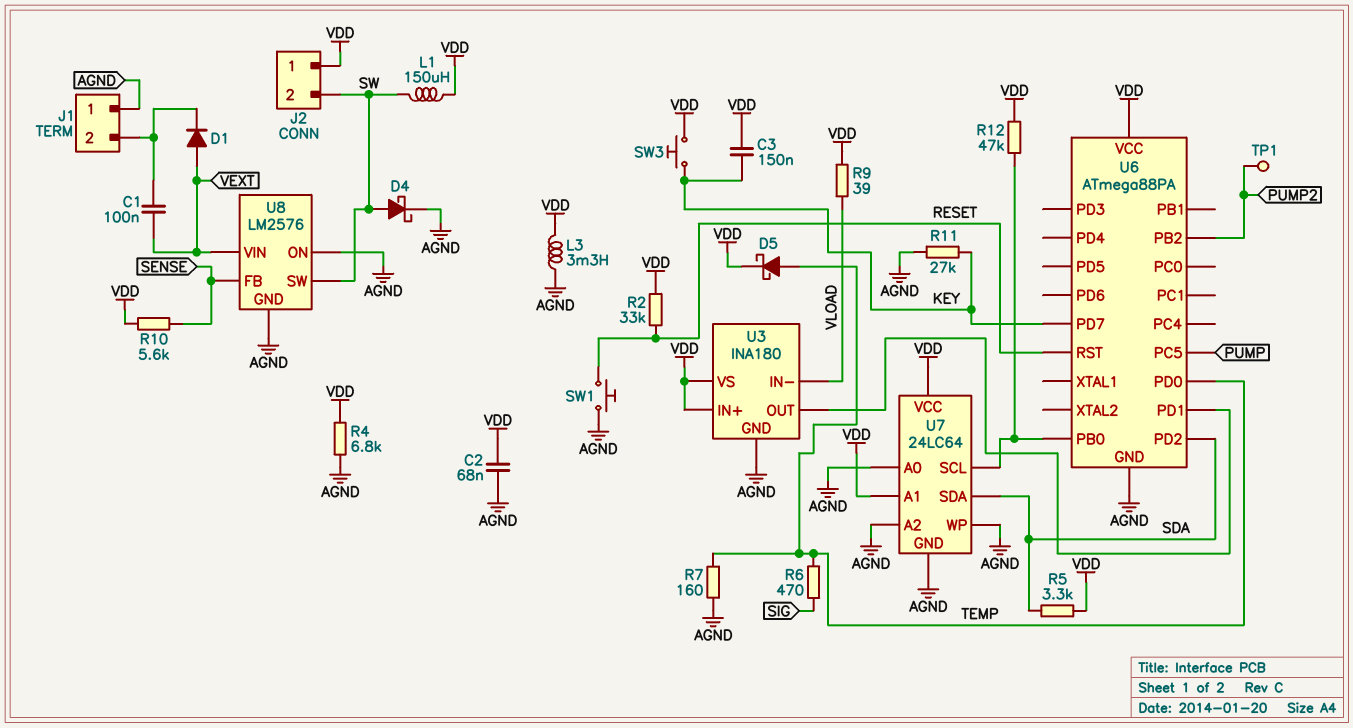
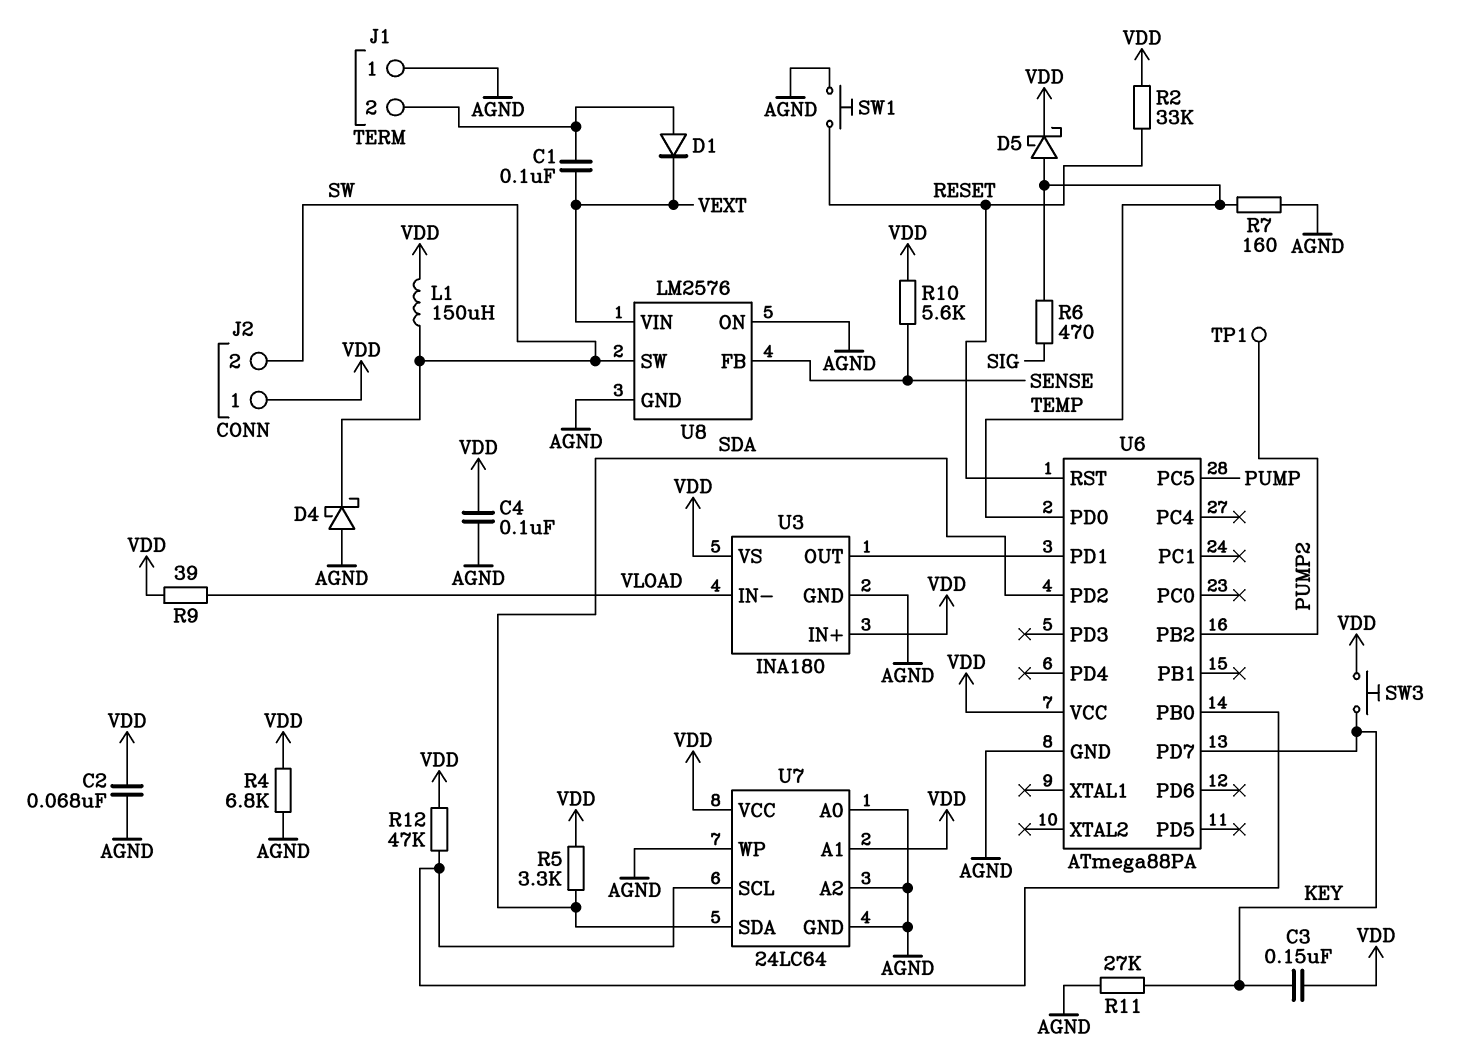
C4: none -> 100nF (AGND, VDD)
D1: diode (A VEXT, K J1/2) -> diode (A J1/2, K VEXT)
D4: schottky (A SW, K AGND) -> schottky (A AGND, K SW)
L3: 3.3mH (AGND, VDD) -> none

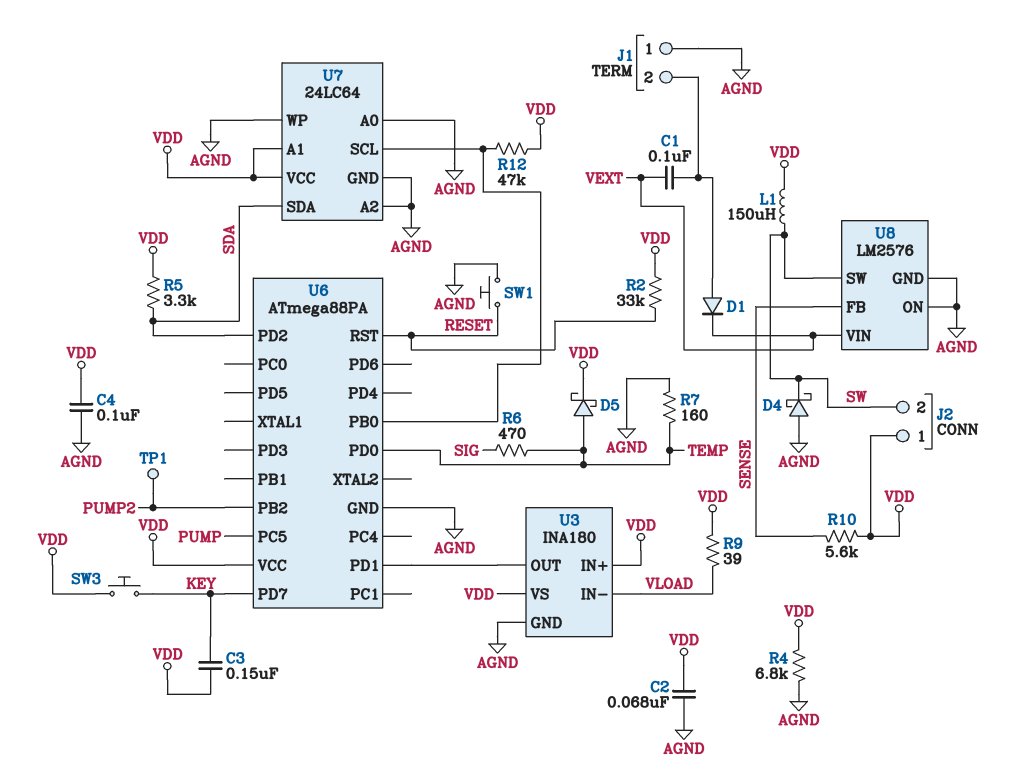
R11: 27k (AGND, KEY) -> none

